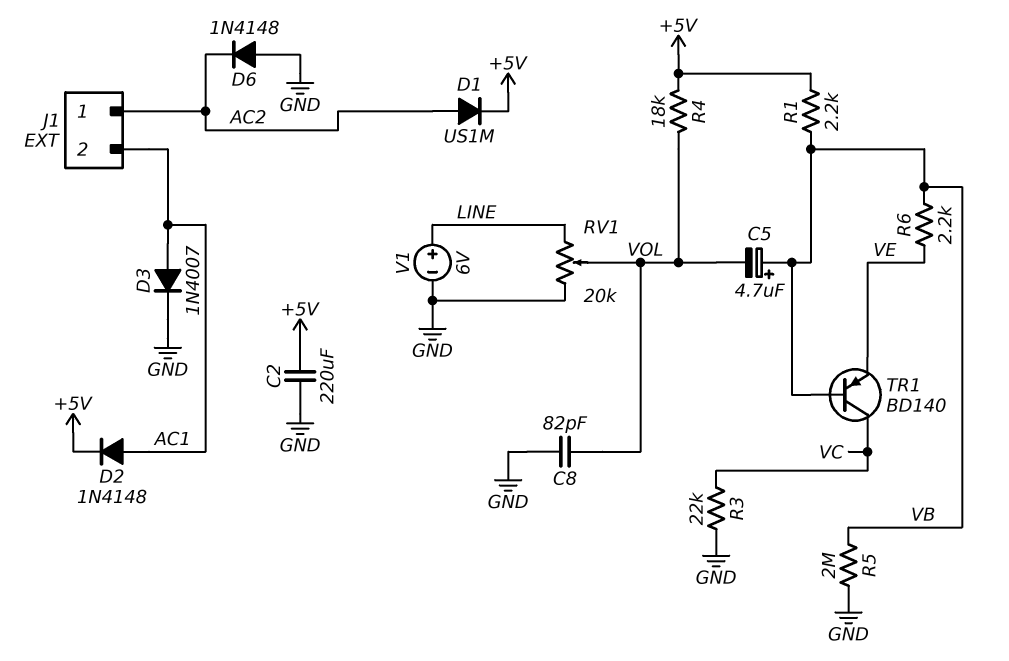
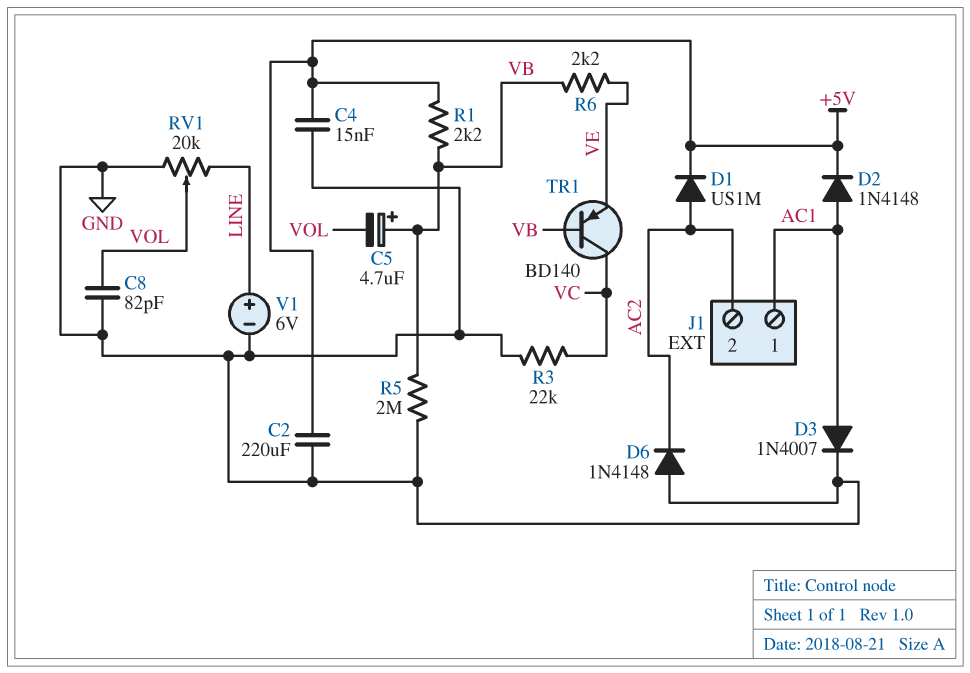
C4: none -> 15nF (+5V, GND)
J1 pin 1: AC2 -> AC1
J1 pin 2: AC1 -> AC2
R4: 18k (+5V, VOL) -> none

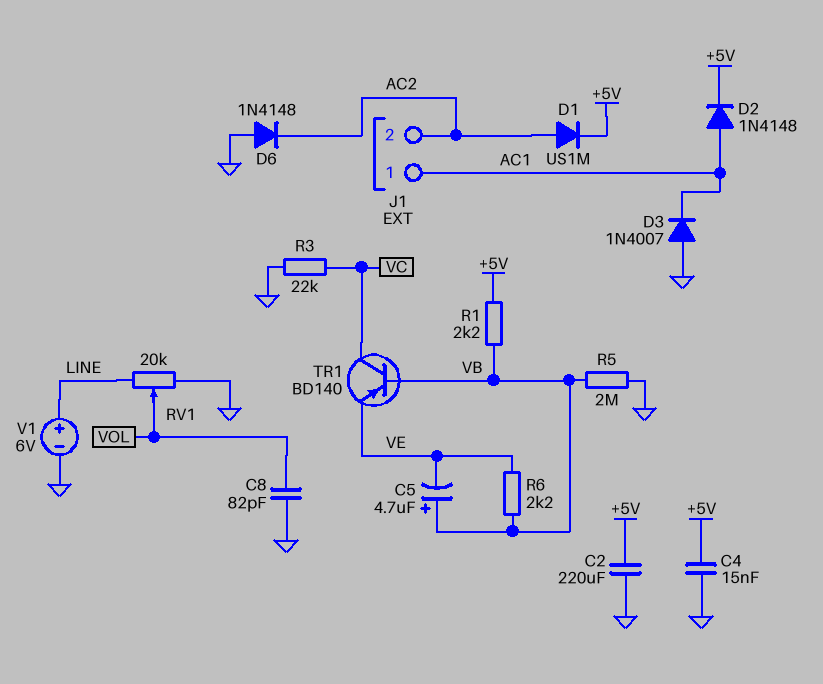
C5: 4.7uF (plus VB, minus VOL) -> 4.7uF (plus VB, minus VE)
D3: diode 1N4007 (A AC1, K GND) -> diode 1N4007 (A GND, K AC1)

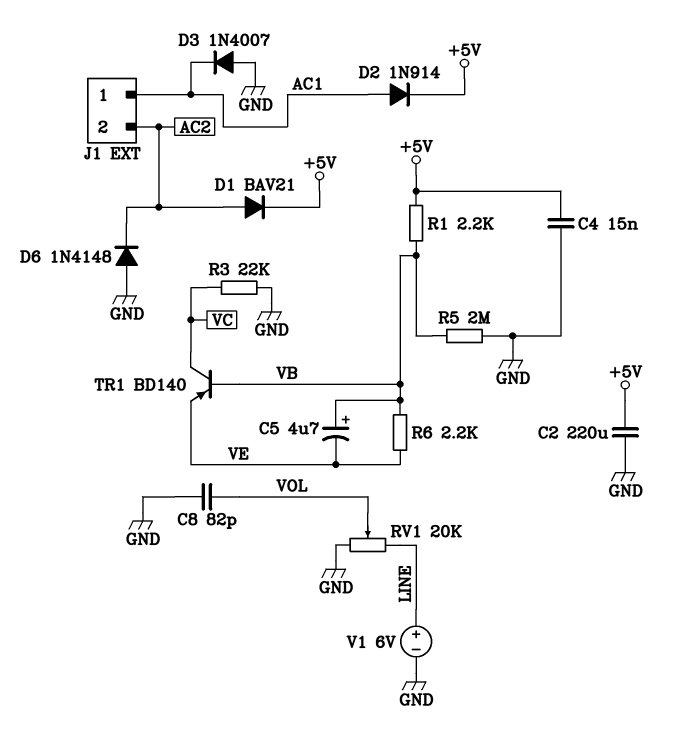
D1: diode US1M (A AC2, K +5V) -> diode BAV21 (A AC2, K +5V)
D2: diode 1N4148 (A AC1, K +5V) -> diode 1N914 (A AC1, K +5V)

